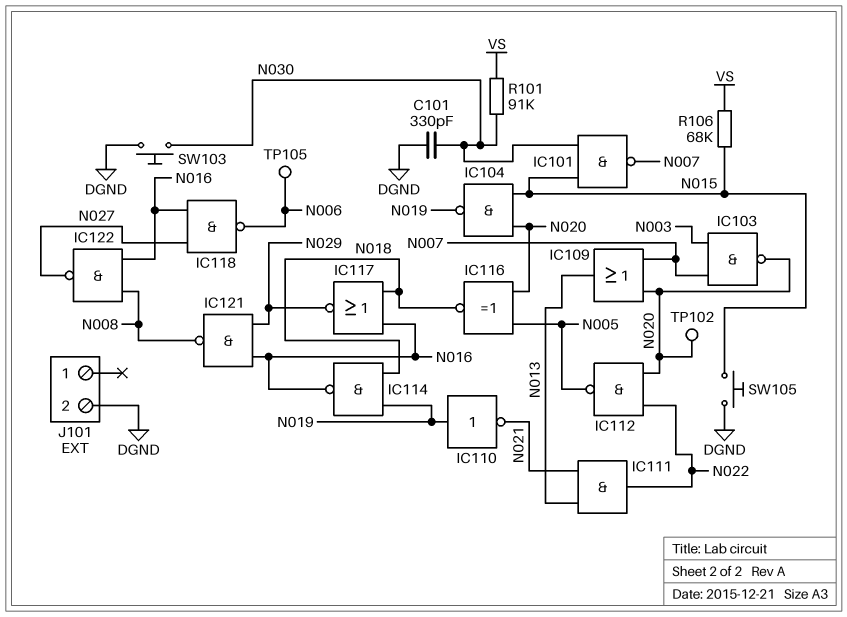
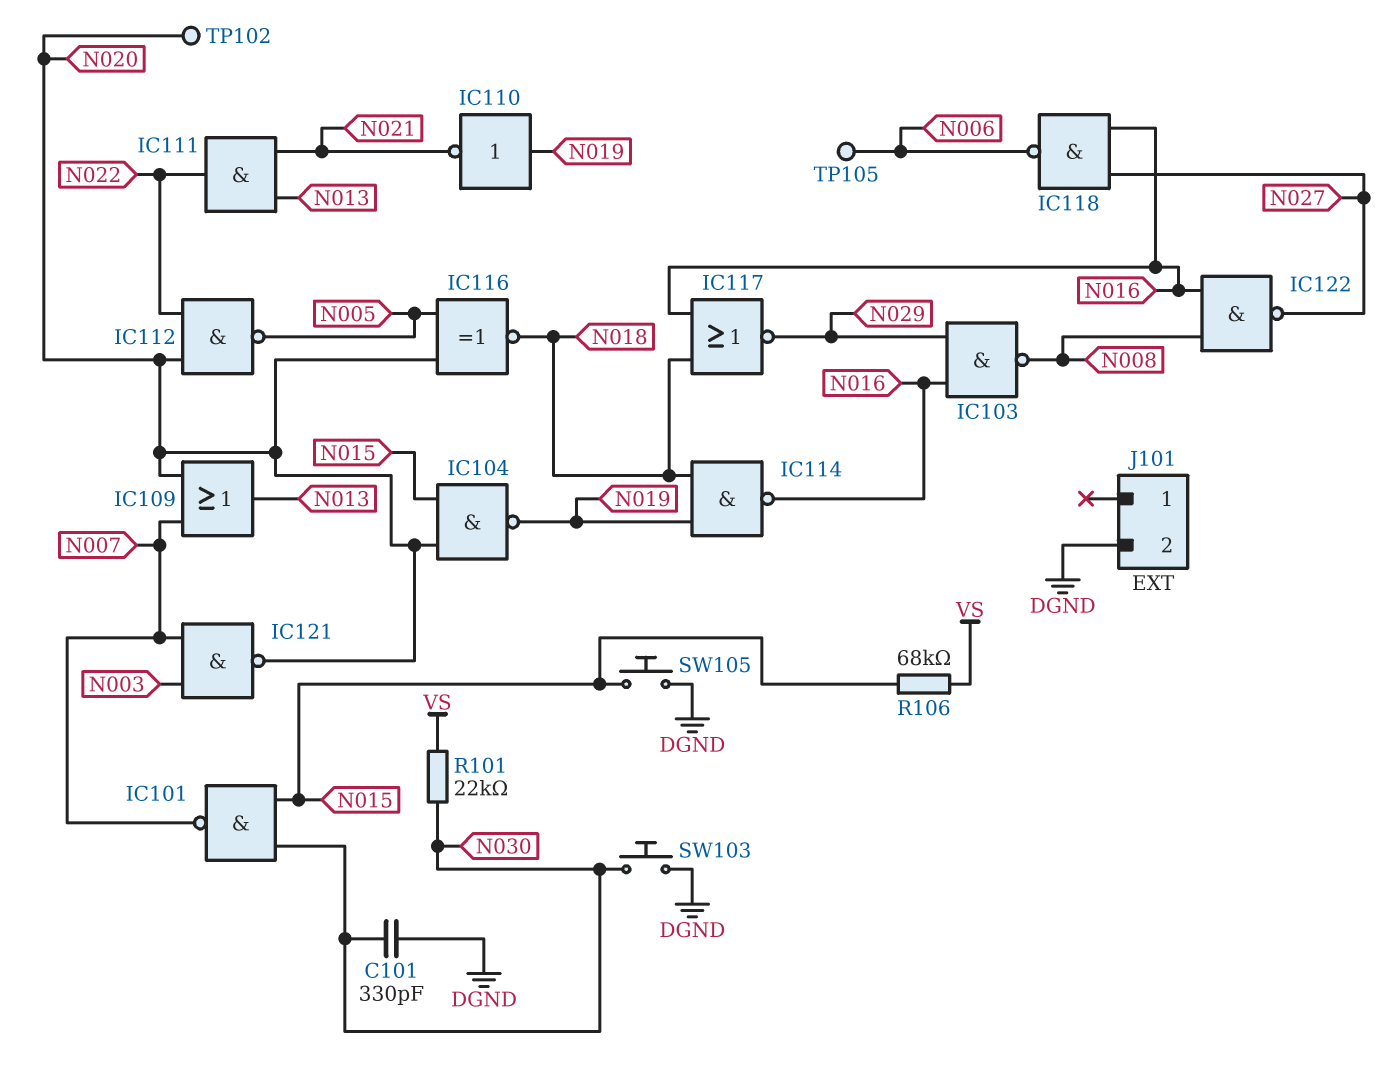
IC103: NAND (in N003, in N007, out N020) -> NAND (in N016, in N029, out N008)
IC121: NAND (in N016, in N029, out N008) -> NAND (in N003, in N007, out N020)
R101: 91k (N030, VS) -> 22k (N030, VS)

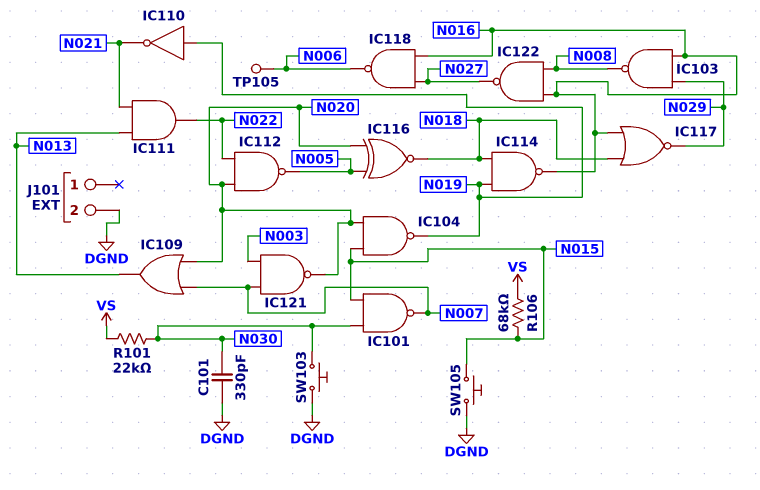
TP102: test point (N020) -> none

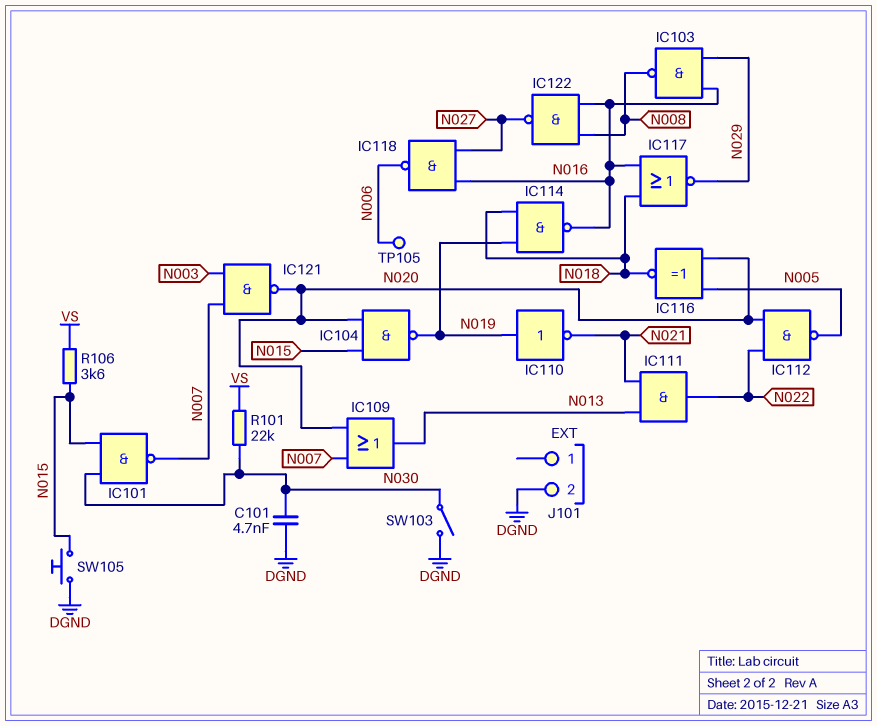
C101: 330pF (DGND, N030) -> 4.7nF (DGND, N030)
R106: 68k (N015, VS) -> 3.6k (N015, VS)
SW103: button (DGND, N030) -> switch (DGND, N030)

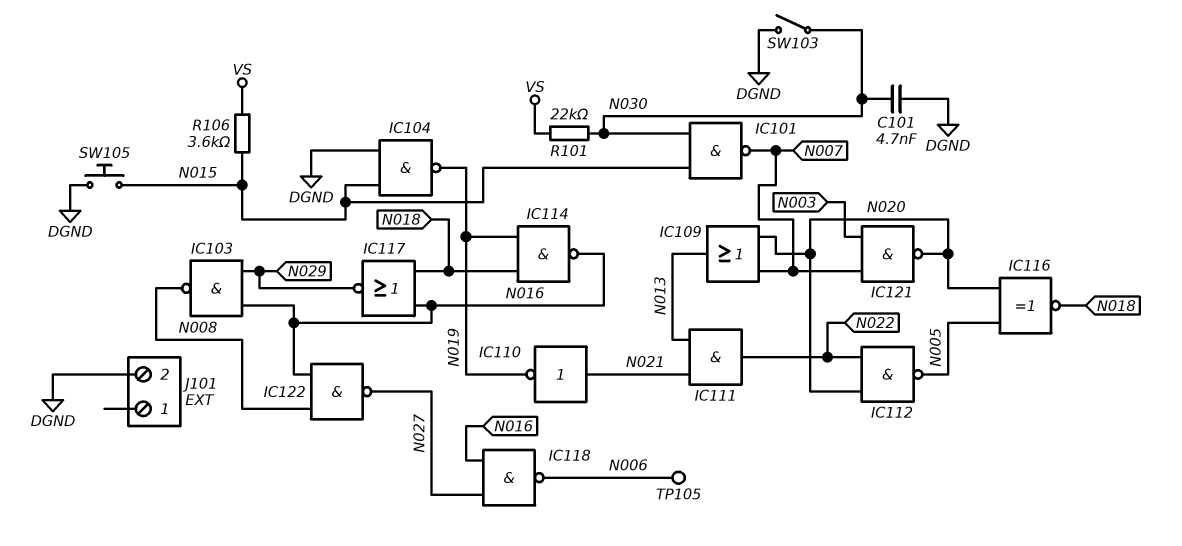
IC104: NAND (in N015, in N020, out N019) -> NAND (in DGND, in N015, out N019)
IC110: NOT (in N019, out N021) -> NOT (in N021, out N019)

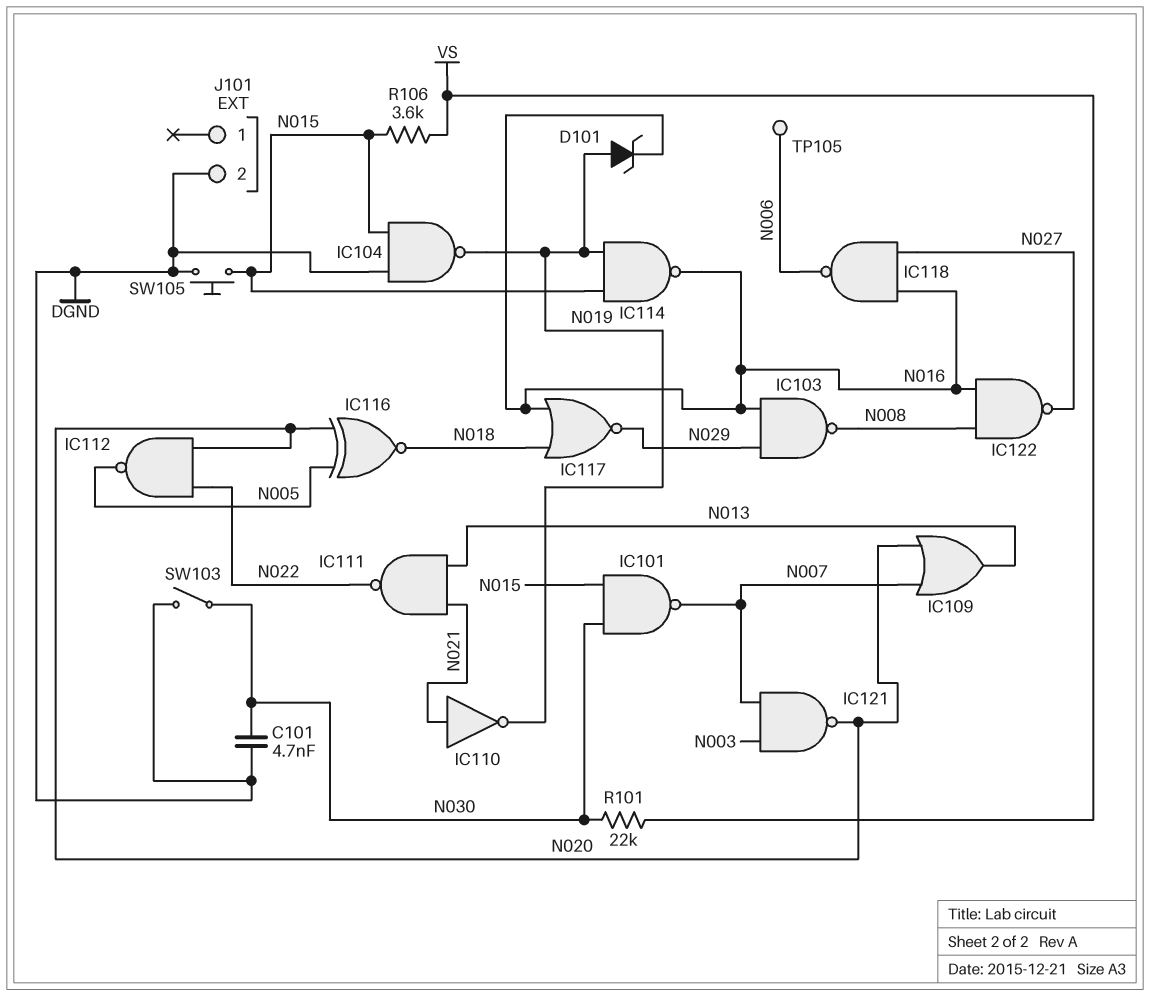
D101: none -> zener (A N019, K N016)
IC111: AND (in N013, in N021, out N022) -> NAND (in N013, in N021, out N022)
IC114: NAND (in N018, in N019, out N016) -> NAND (in N015, in N019, out N016)

